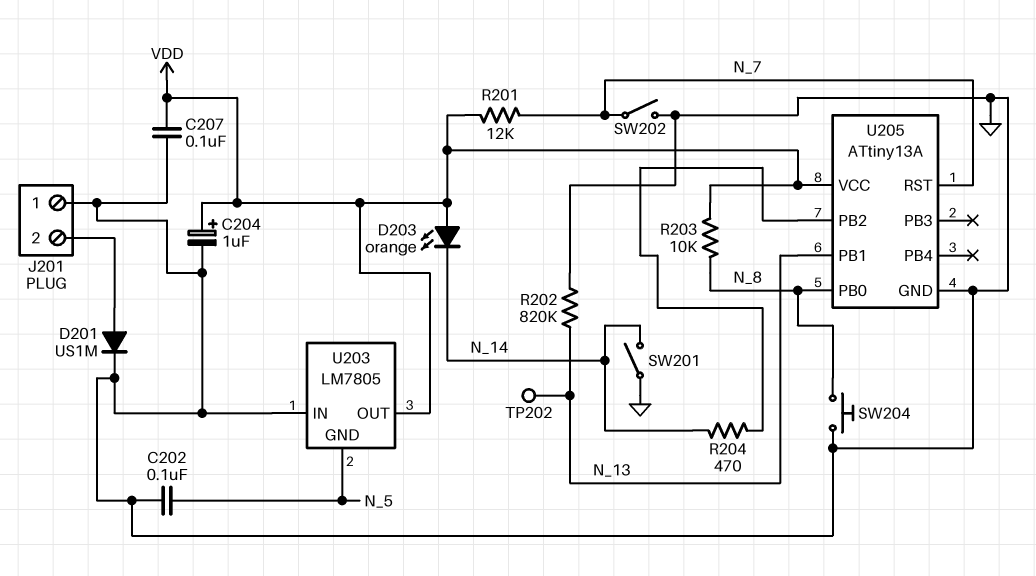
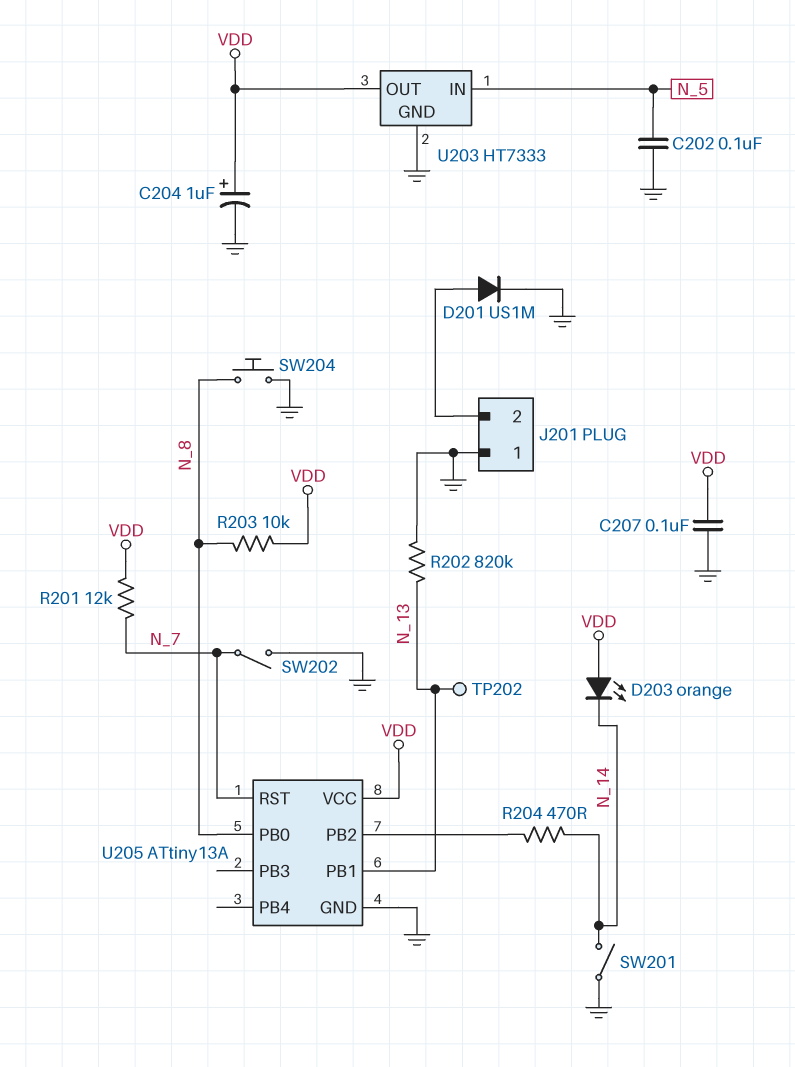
U203: LM7805 -> HT7333
U203 pin GND: N_5 -> GND
U203 pin IN: GND -> N_5

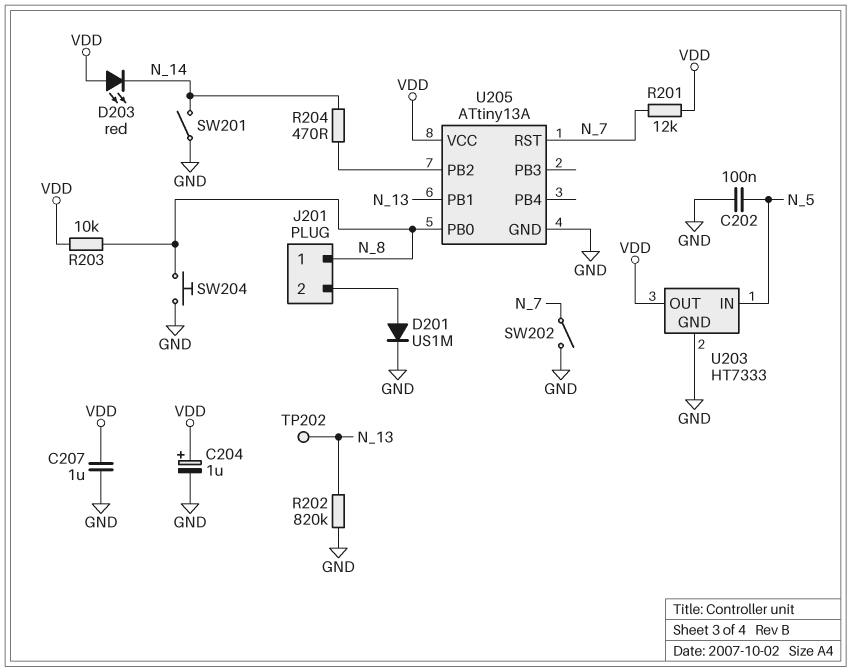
C207: 100nF (GND, VDD) -> 1uF (GND, VDD)
D203: LED orange (A VDD, K N_14) -> LED red (A VDD, K N_14)
J201 pin 1: GND -> N_8

